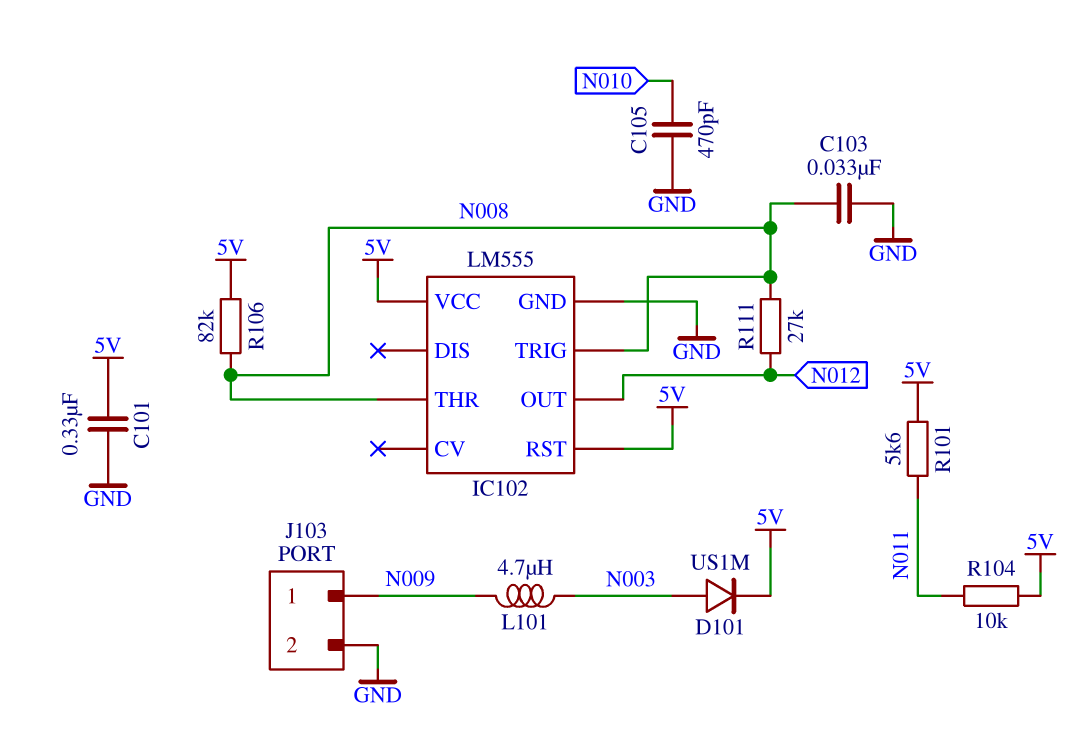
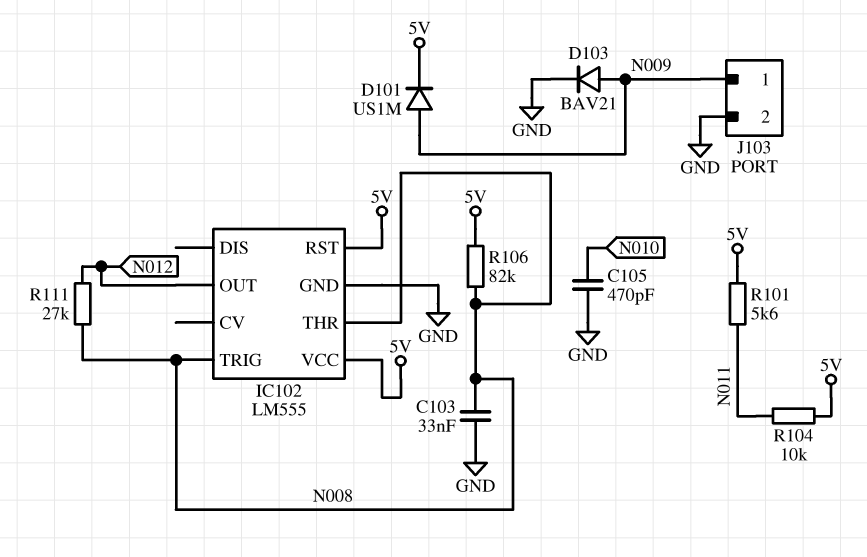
C101: 330nF (5V, GND) -> none
D101: diode US1M (A N003, K 5V) -> diode US1M (A N009, K 5V)
D103: none -> diode BAV21 (A N009, K GND)
L101: 4.7uH (N003, N009) -> none

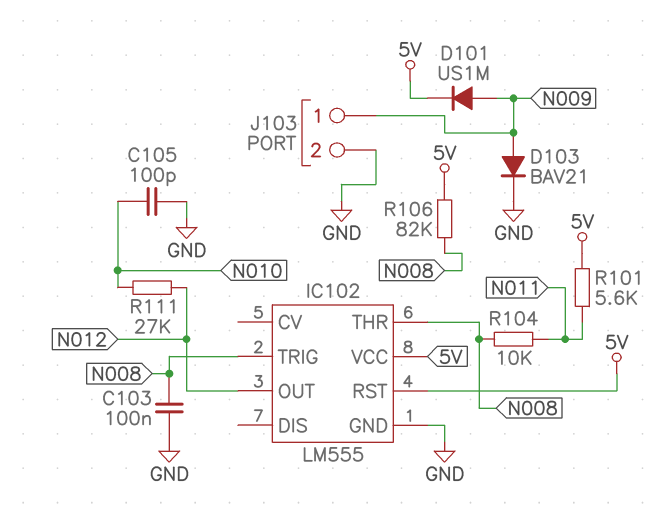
C103: 33nF (GND, N008) -> 100nF (GND, N008)
C105: 470pF (GND, N010) -> 100pF (GND, N010)
R104: 10k (5V, N011) -> 10k (N008, N011)
R111: 27k (N008, N012) -> 27k (N010, N012)

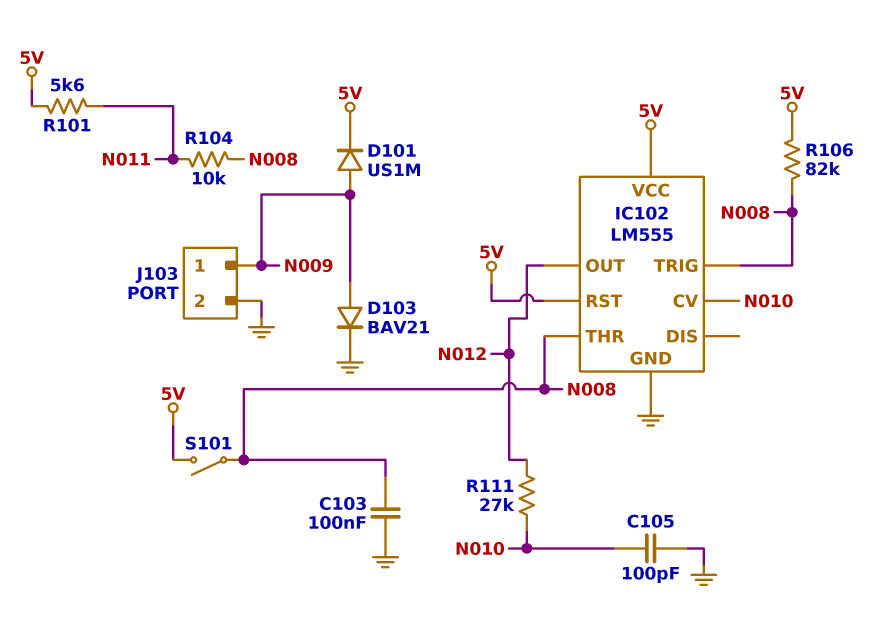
IC102 pin CV: none -> N010
S101: none -> switch (5V, N008)

